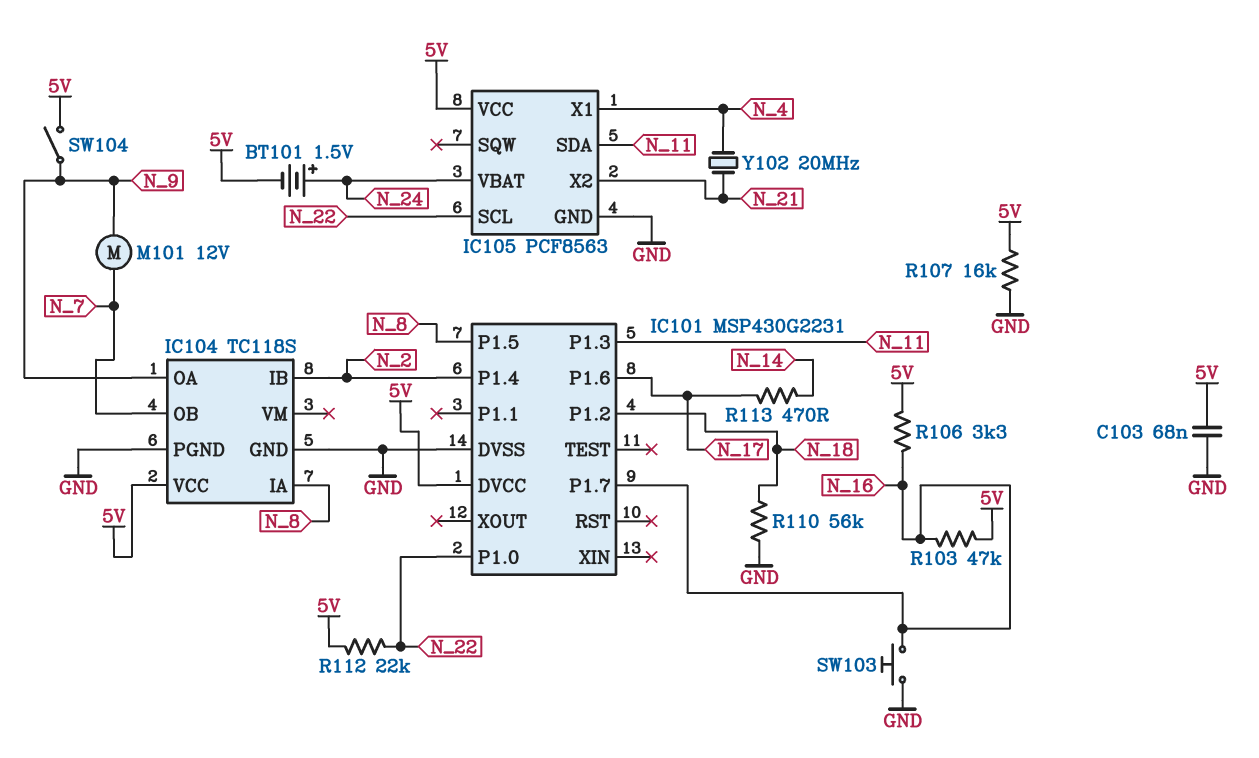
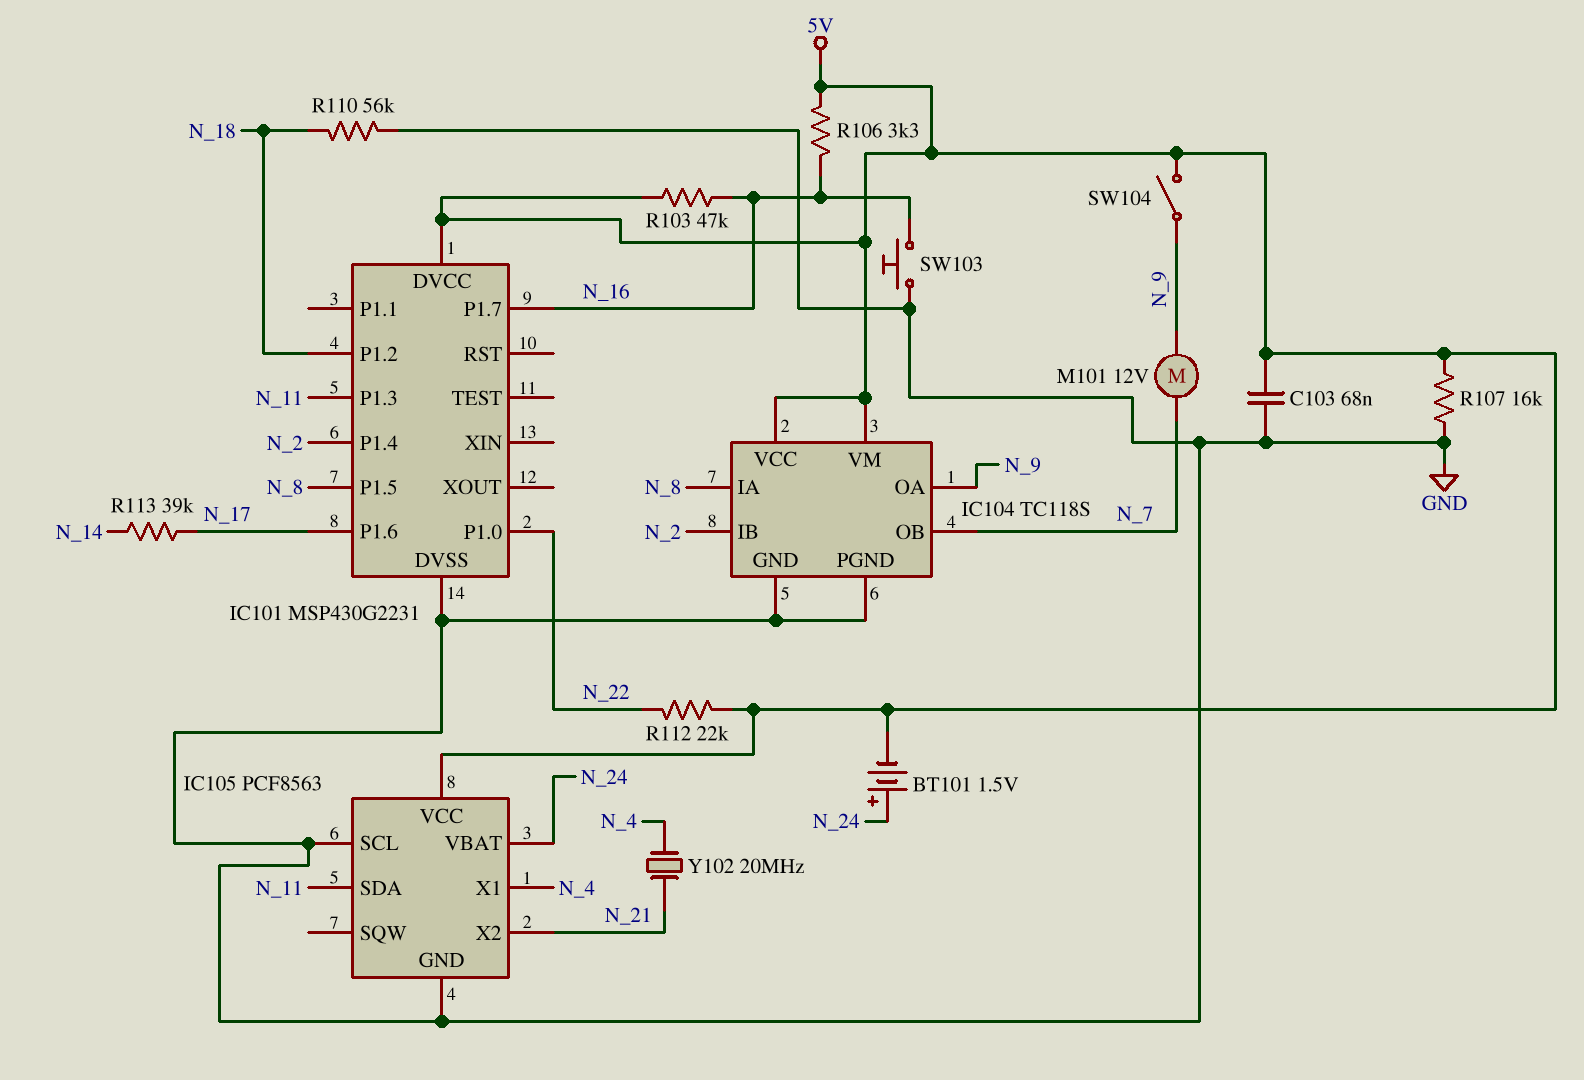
IC104 pin VM: none -> 5V
IC105 pin SCL: N_22 -> GND
R113: 470 (N_14, N_17) -> 39k (N_14, N_17)

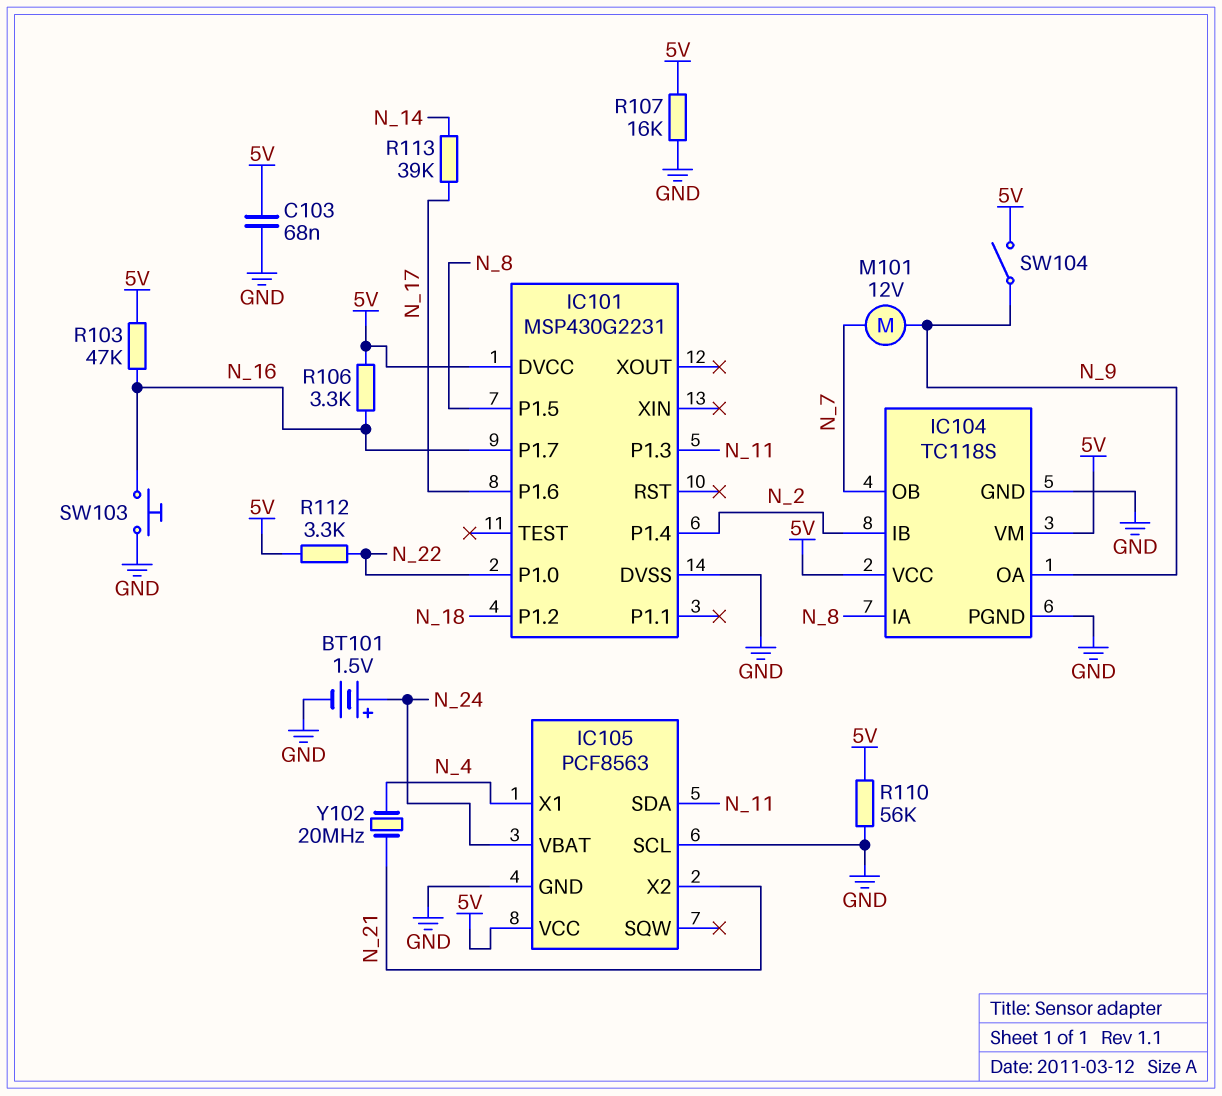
BT101: 1.5V (plus N_24, minus 5V) -> 1.5V (plus N_24, minus GND)
R110: 56k (GND, N_18) -> 56k (5V, GND)
R112: 22k (5V, N_22) -> 3.3k (5V, N_22)

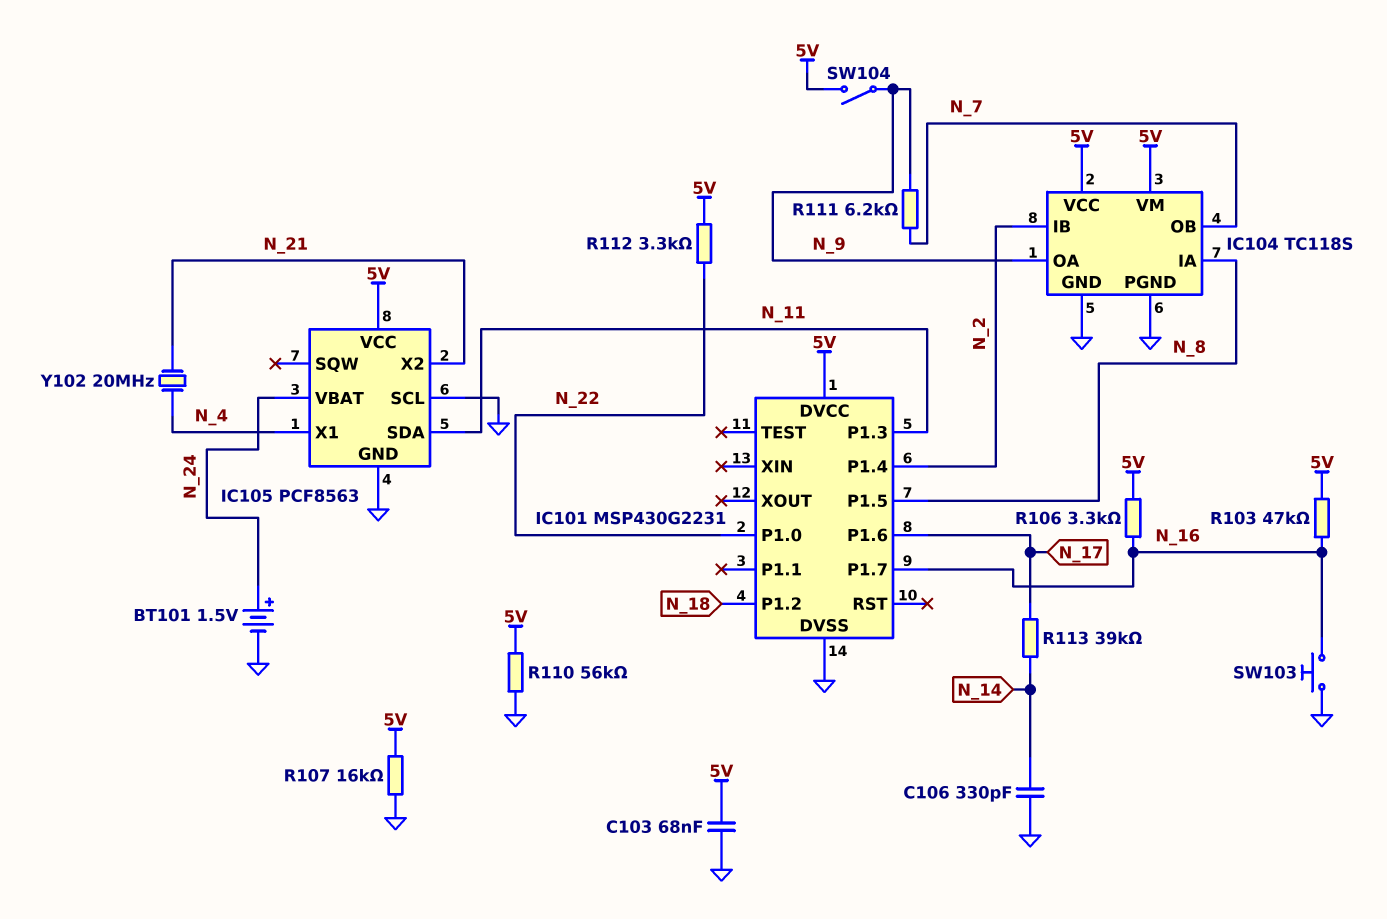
C106: none -> 330pF (GND, N_14)
M101: motor 12V (N_7, N_9) -> none
R111: none -> 6.2k (N_7, N_9)

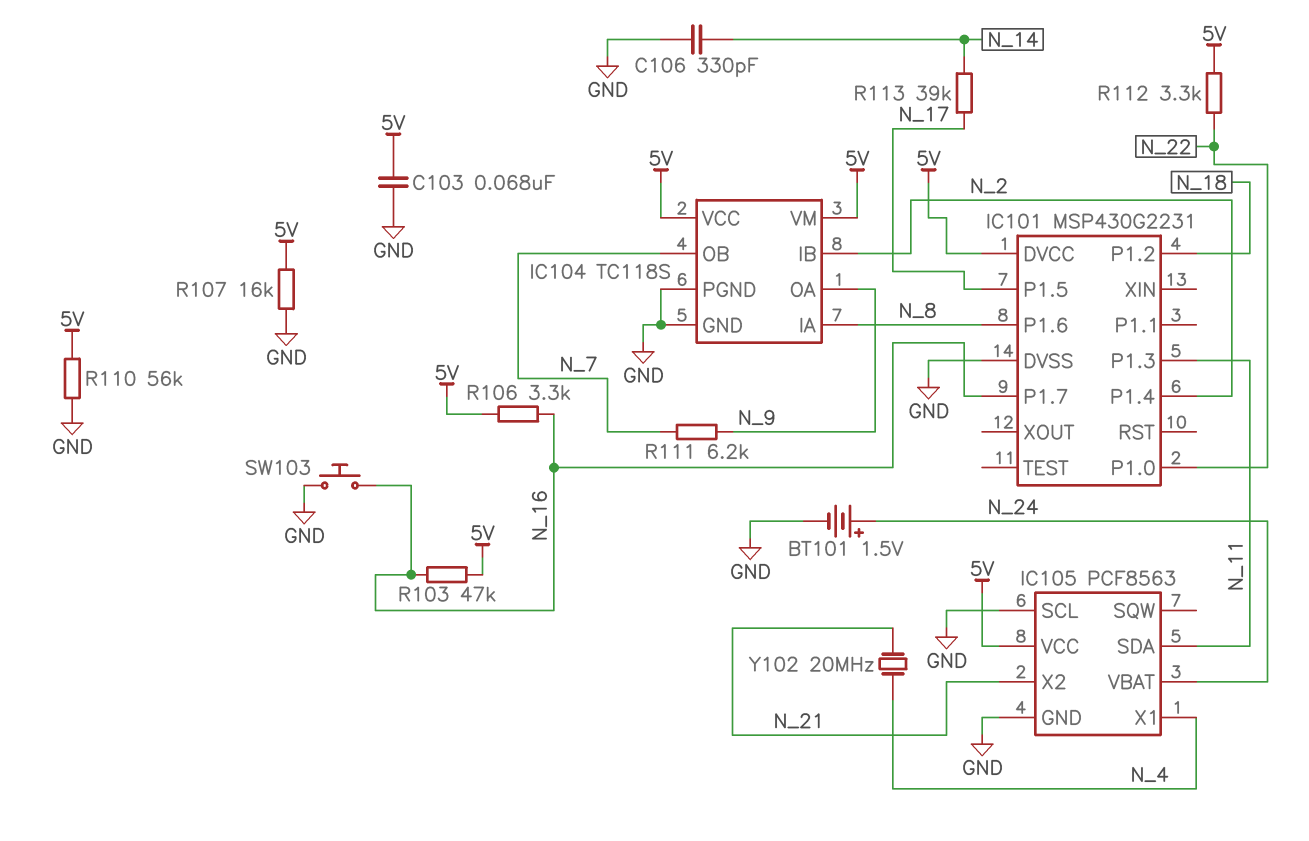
IC101 pin P1.5: N_8 -> N_17
IC101 pin P1.6: N_17 -> N_8
SW104: switch (5V, N_9) -> none

